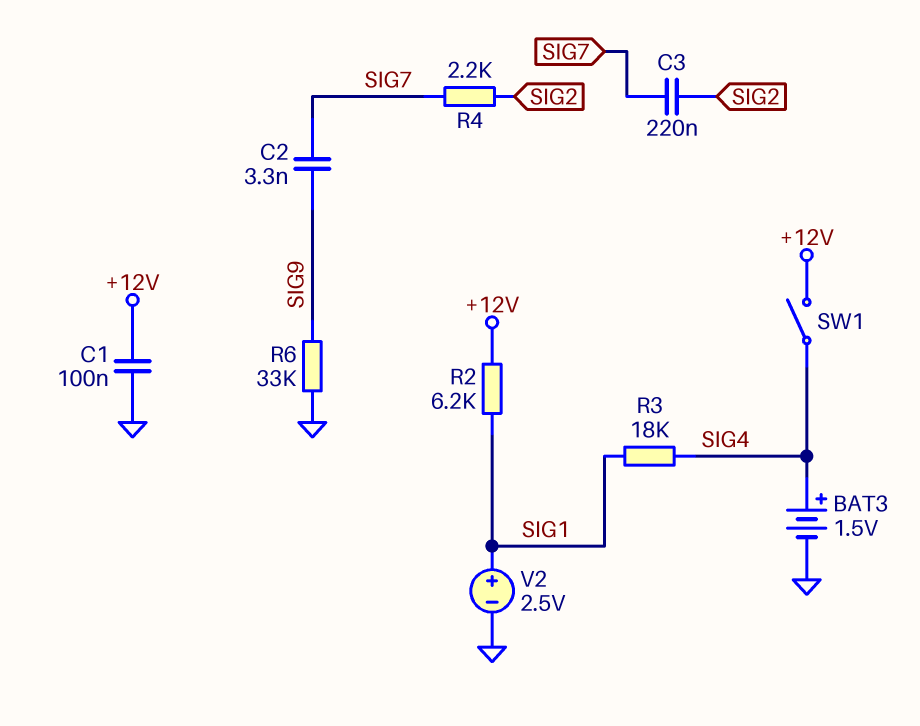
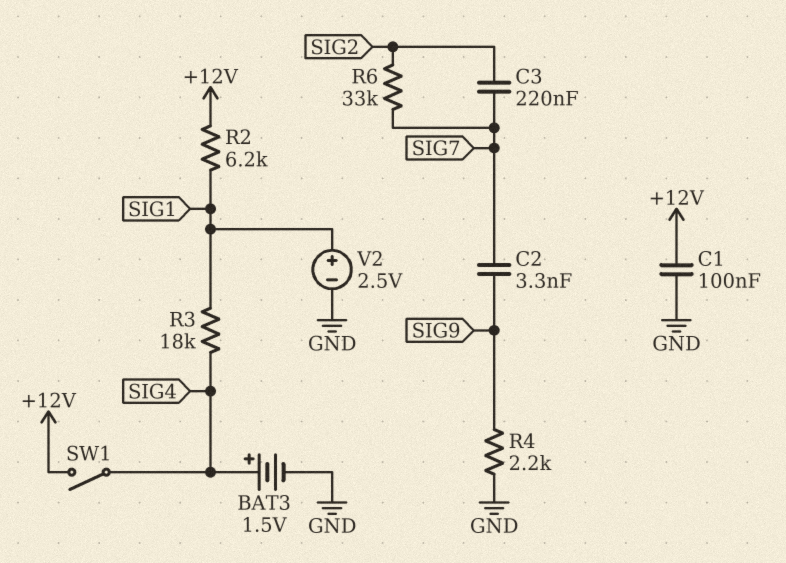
R4: 2.2k (SIG2, SIG7) -> 2.2k (GND, SIG9)
R6: 33k (GND, SIG9) -> 33k (SIG2, SIG7)

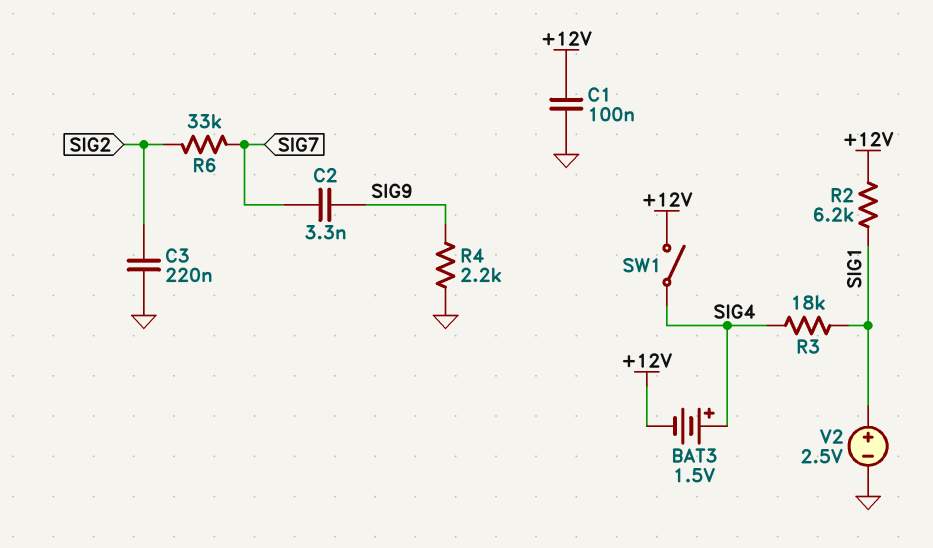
BAT3: 1.5V (plus SIG4, minus GND) -> 1.5V (plus SIG4, minus +12V)
C3: 220nF (SIG2, SIG7) -> 220nF (GND, SIG2)

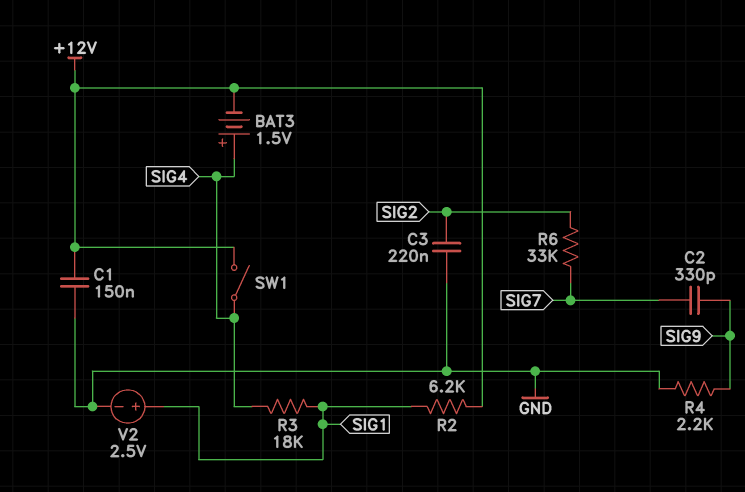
C1: 100nF (+12V, GND) -> 150nF (+12V, GND)
C2: 3.3nF (SIG7, SIG9) -> 330pF (SIG7, SIG9)

